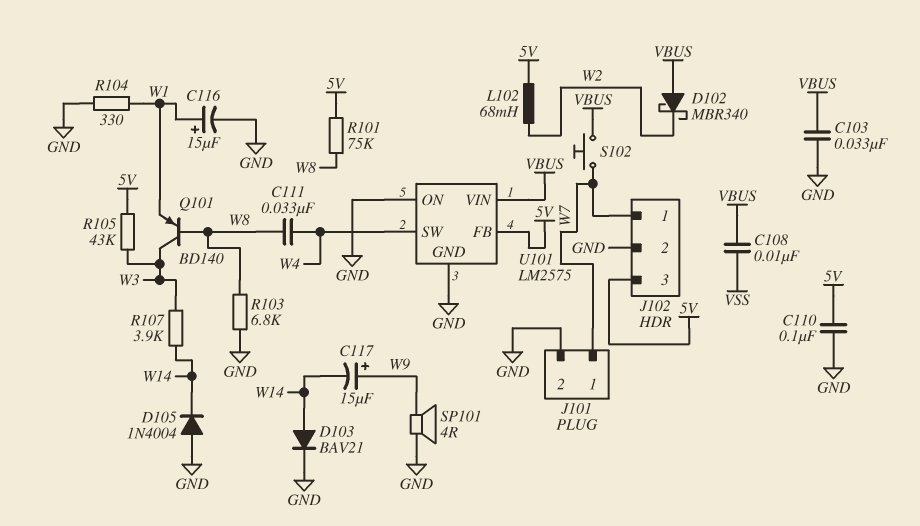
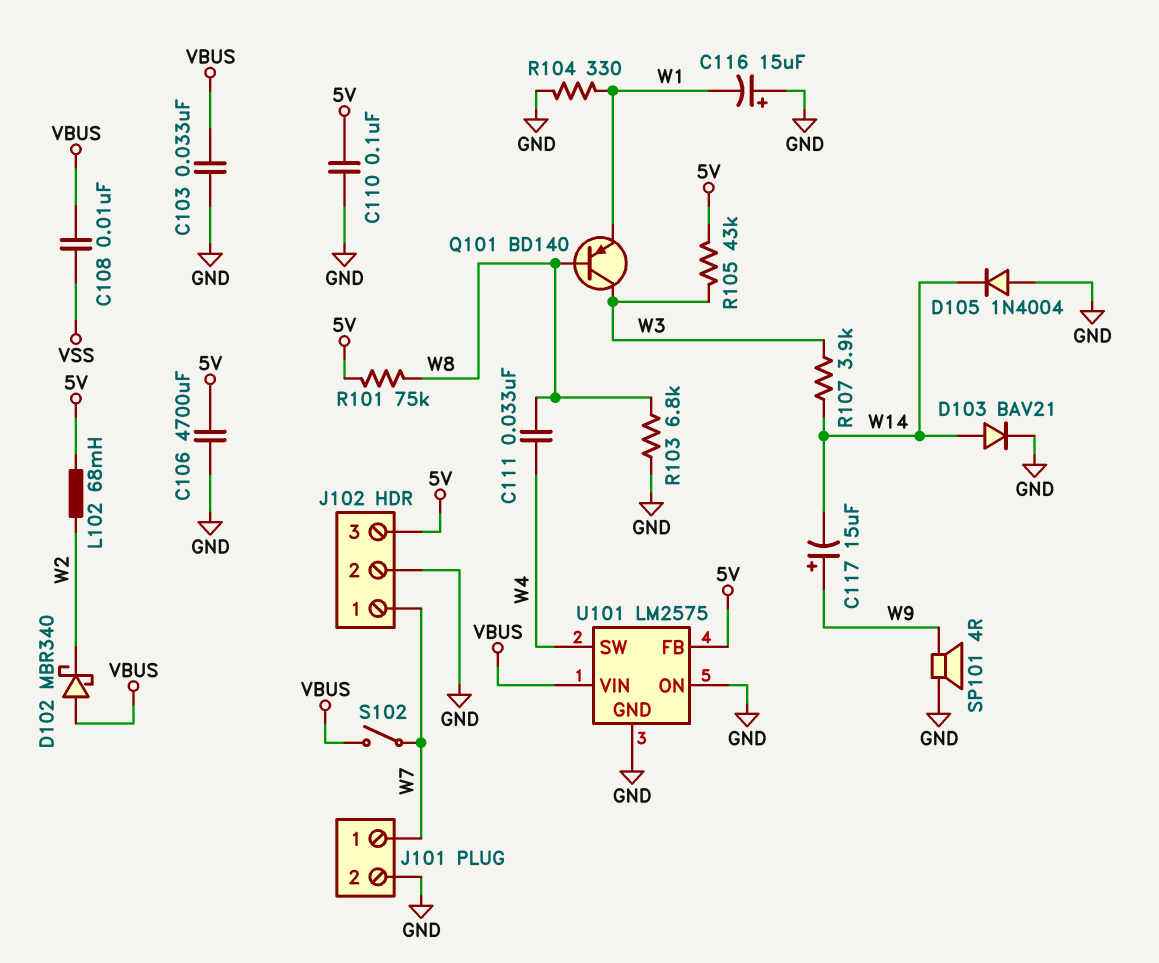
C106: none -> 4700uF (5V, GND)
C116: 15uF (plus W1, minus GND) -> 15uF (plus GND, minus W1)
S102: button (VBUS, W7) -> switch (VBUS, W7)

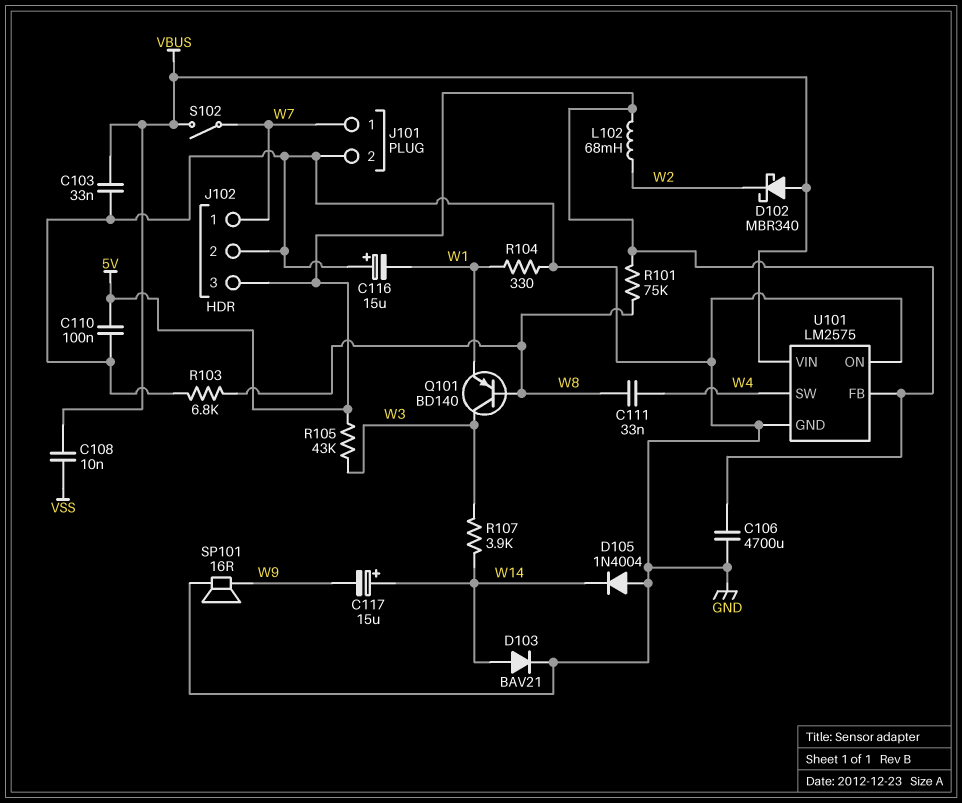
C117: 15uF (plus W9, minus W14) -> 15uF (plus W14, minus W9)
SP101: speaker 4R (GND, W9) -> speaker 16R (GND, W9)

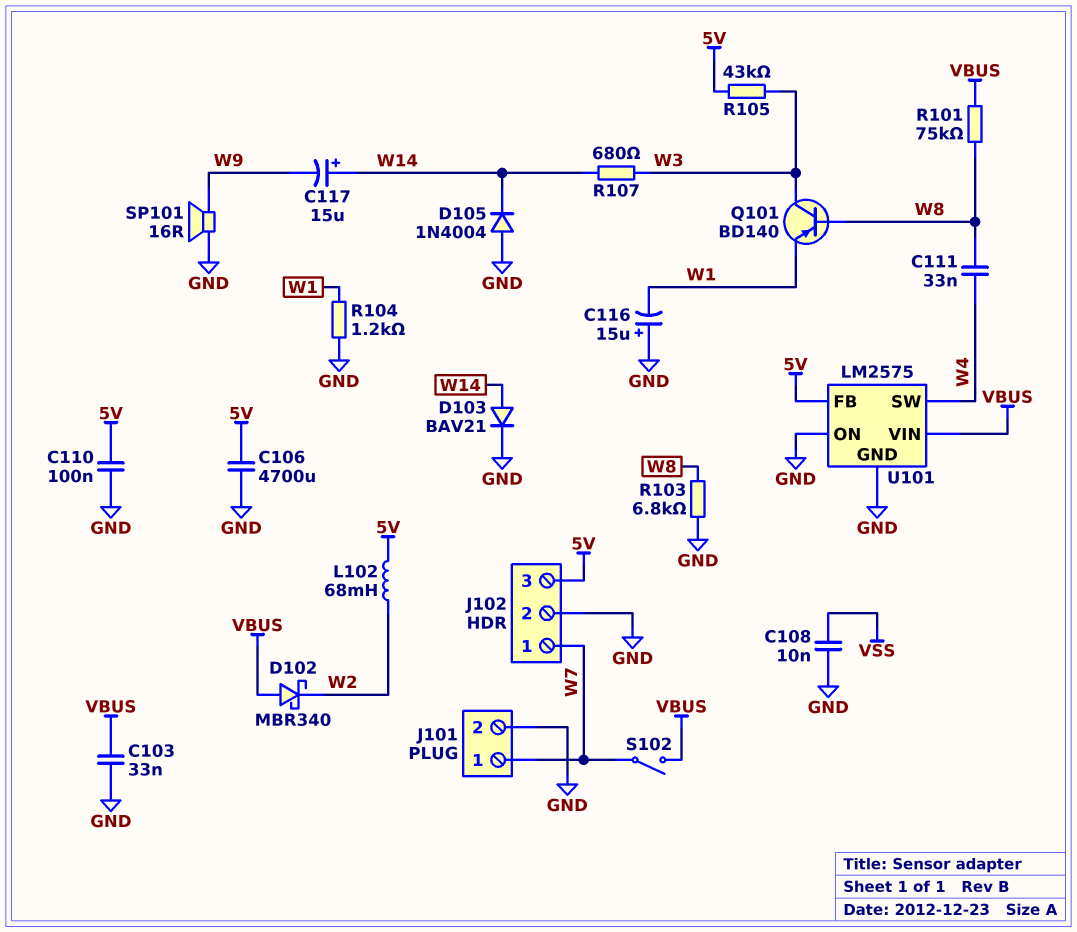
C108: 10nF (VBUS, VSS) -> 10nF (GND, VSS)
R101: 75k (5V, W8) -> 75k (VBUS, W8)
R104: 330 (GND, W1) -> 1.2k (GND, W1)
R107: 3.9k (W3, W14) -> 680 (W3, W14)

